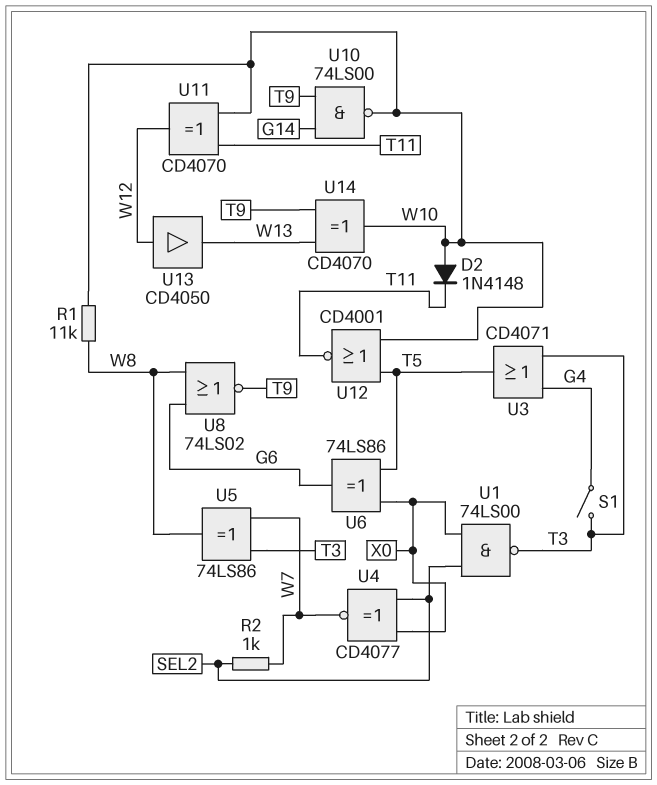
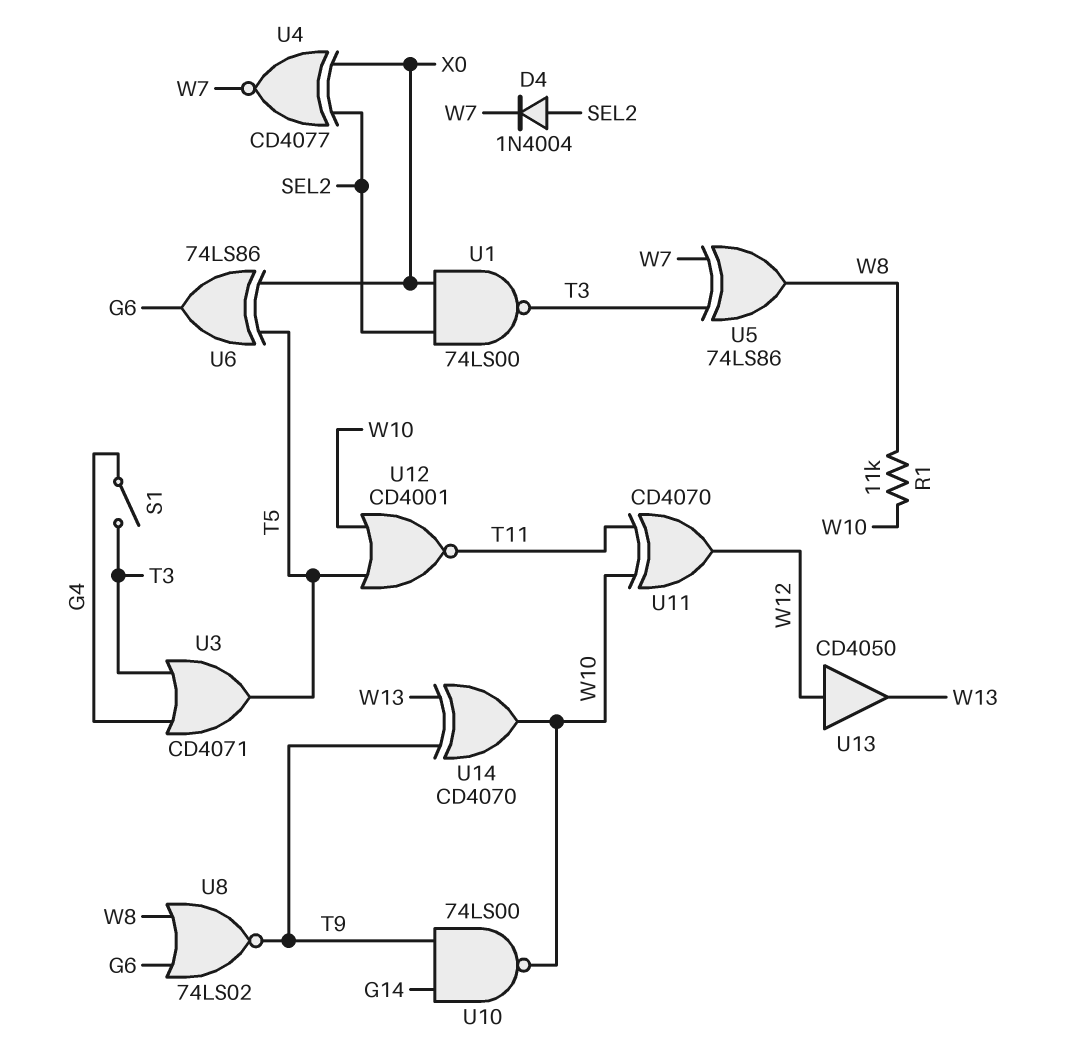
D2: diode 1N4148 (A W10, K T11) -> none
D4: none -> diode 1N4004 (A SEL2, K W7)
R2: 1k (SEL2, W7) -> none

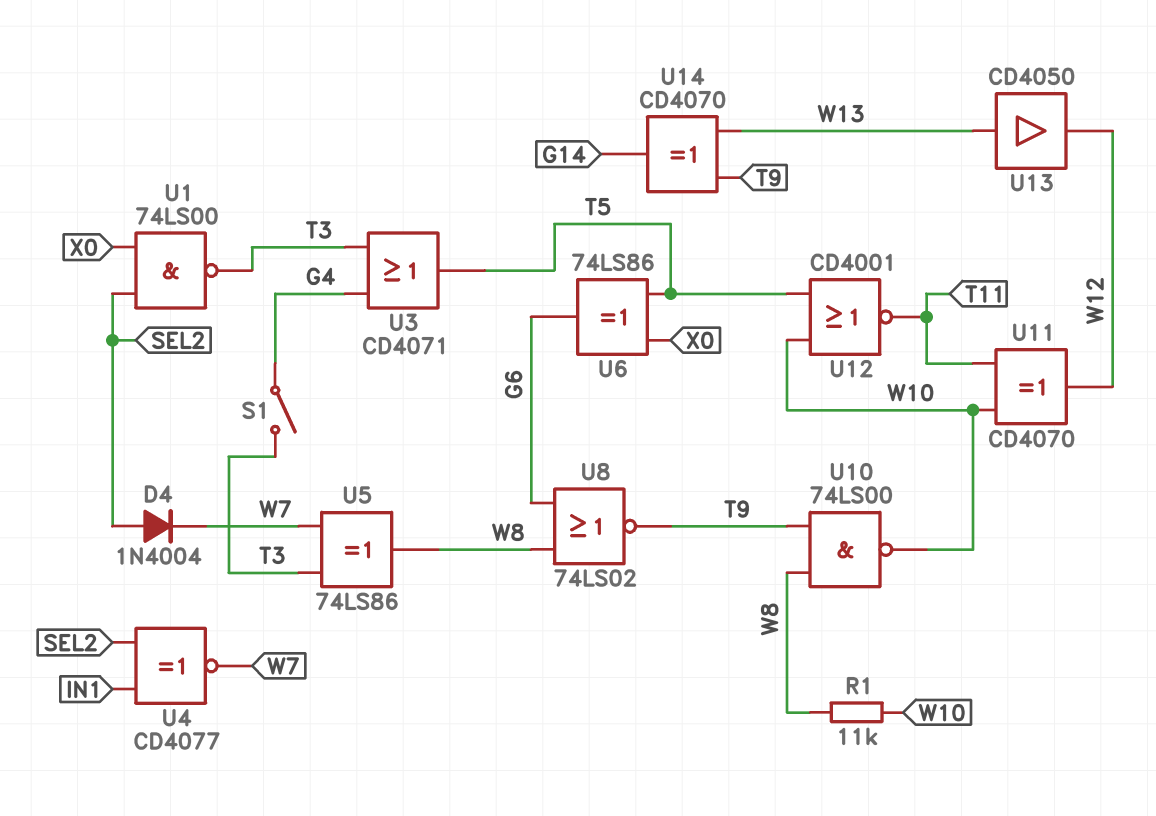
U4: XNOR CD4077 (in SEL2, in X0, out W7) -> XNOR CD4077 (in IN1, in SEL2, out W7)
U10: NAND 74LS00 (in G14, in T9, out W10) -> NAND 74LS00 (in T9, in W8, out W10)
U13: buffer CD4050 (in W12, out W13) -> buffer CD4050 (in W13, out W12)
U14: XOR CD4070 (in T9, in W13, out W10) -> XOR CD4070 (in T9, in W13, out G14)

